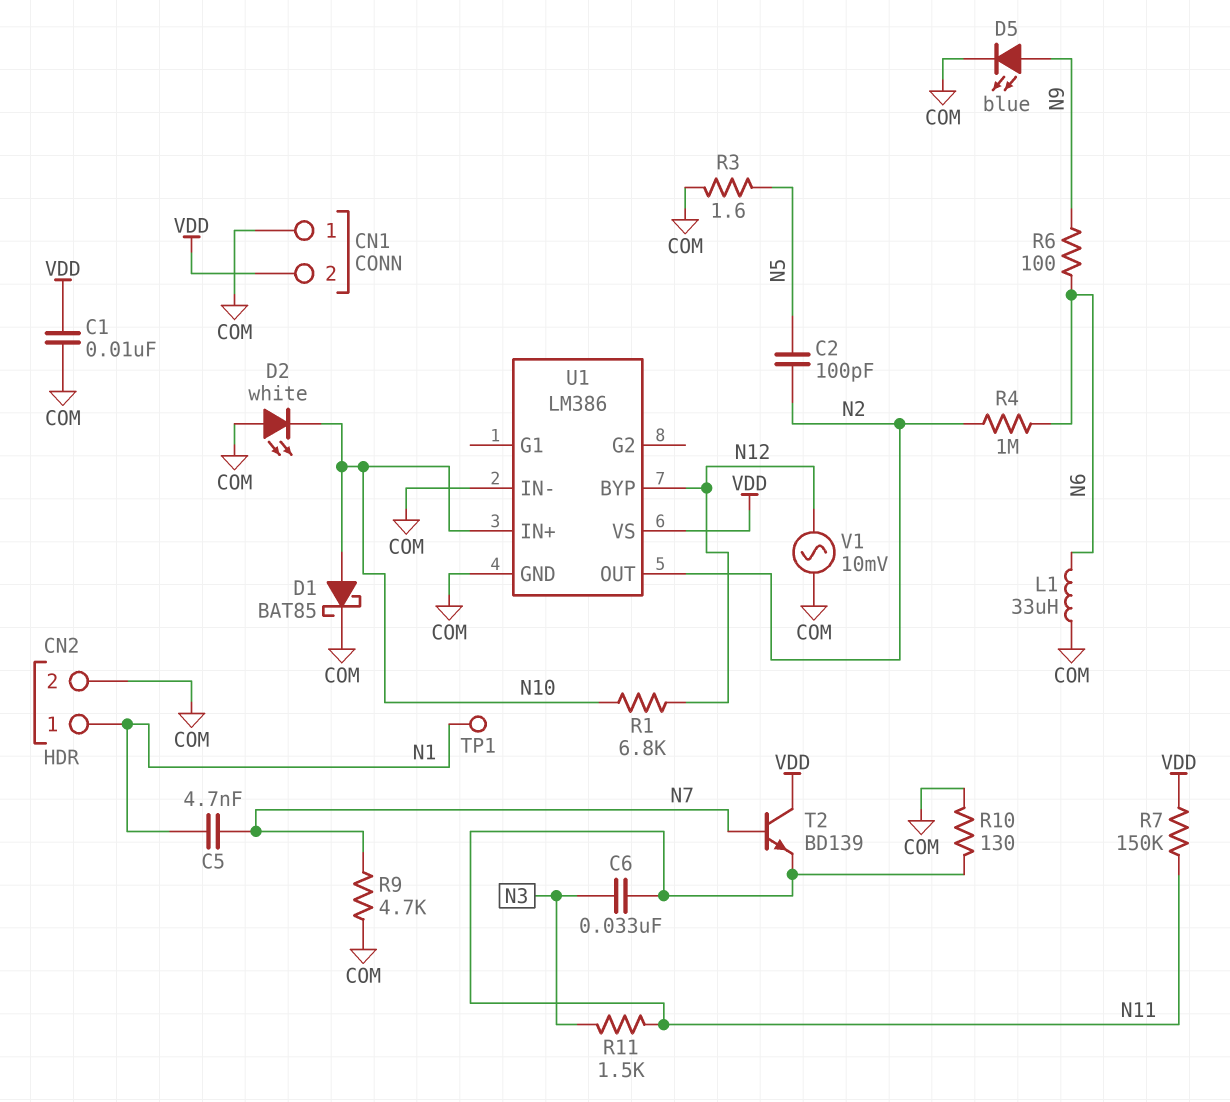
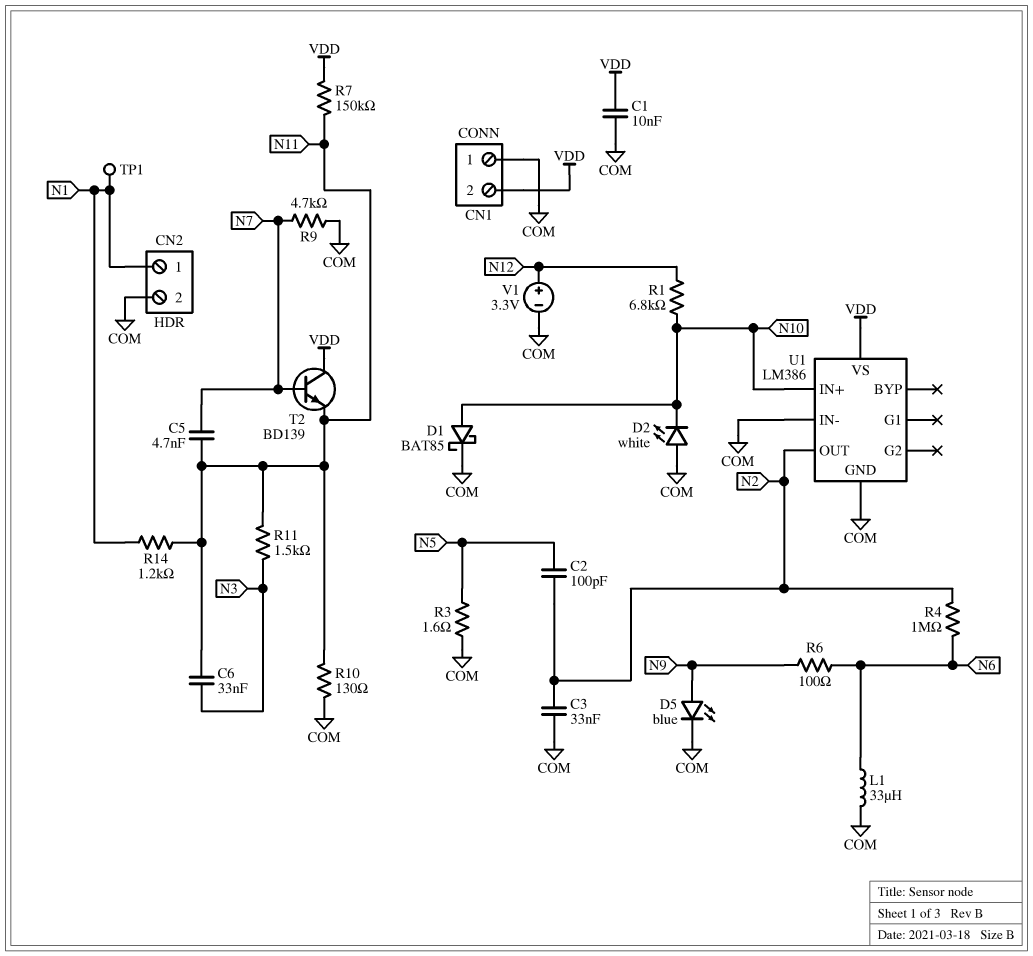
C3: none -> 33nF (COM, N2)
C5: 4.7nF (N1, N7) -> 4.7nF (N7, N11)
R14: none -> 1.2k (N1, N11)
U1 pin BYP: N12 -> none
V1: AC 10mV (COM, N12) -> 3.3V (plus N12, minus COM)

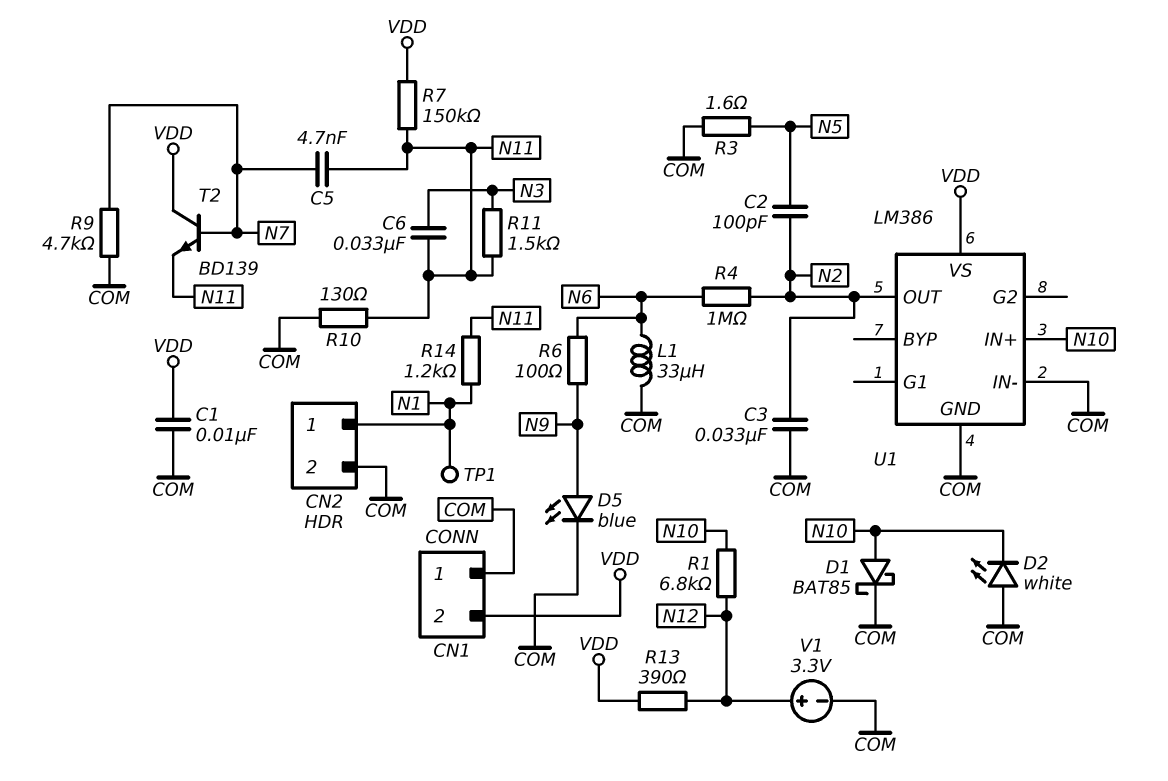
R13: none -> 390 (N12, VDD)

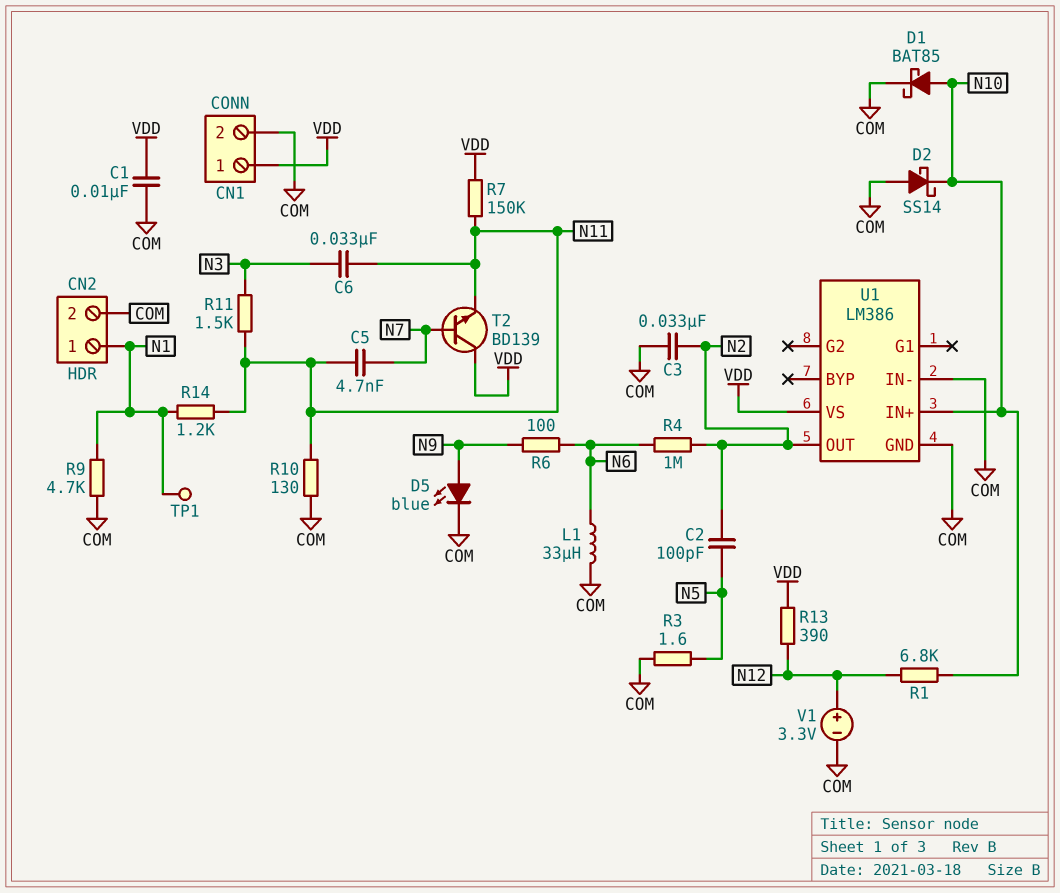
CN1 pin 1: COM -> VDD
CN1 pin 2: VDD -> COM
D2: LED white (A COM, K N10) -> schottky SS14 (A COM, K N10)
R9: 4.7k (COM, N7) -> 4.7k (COM, N1)

